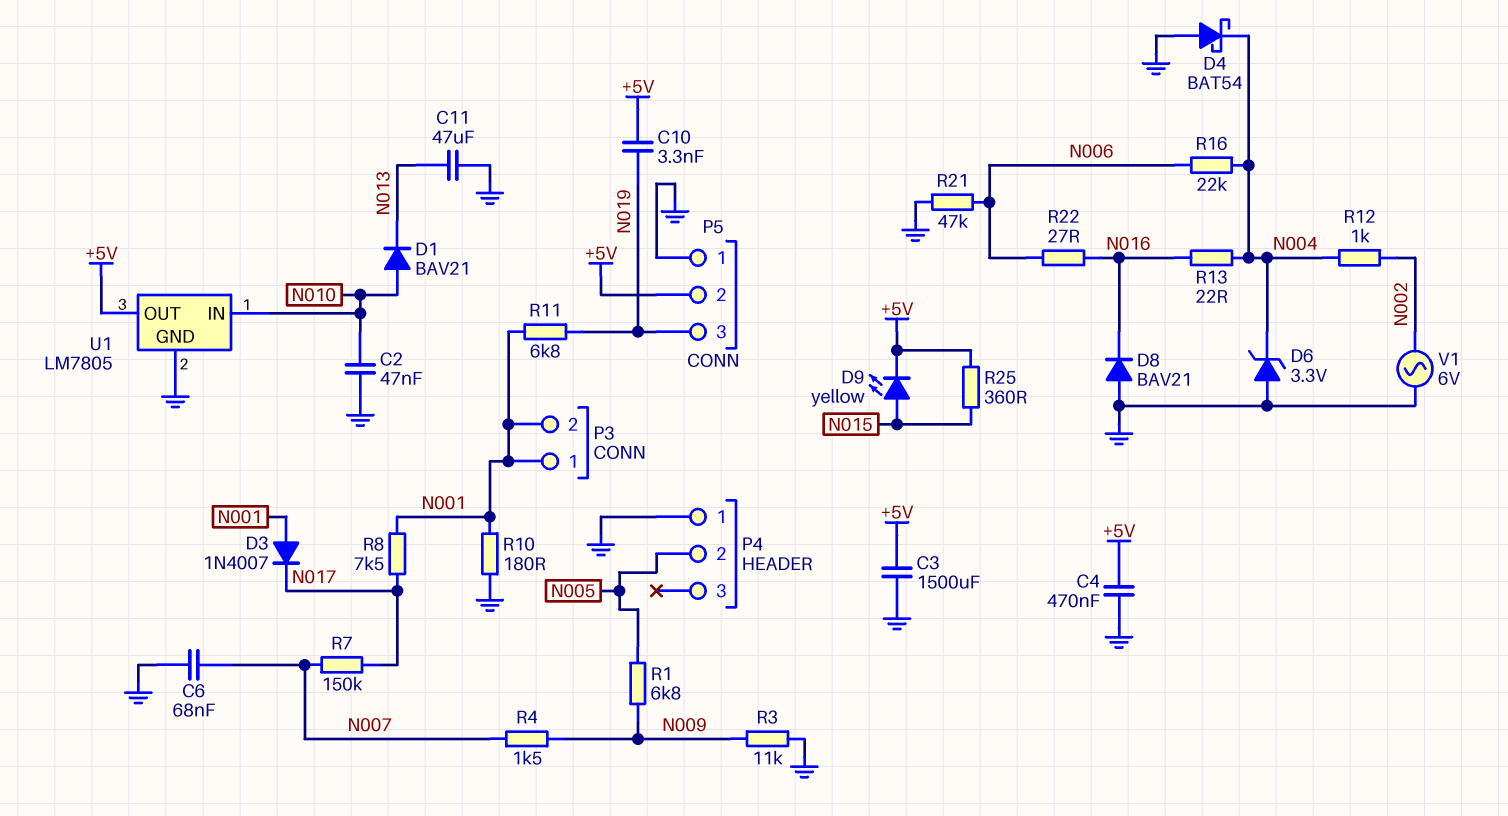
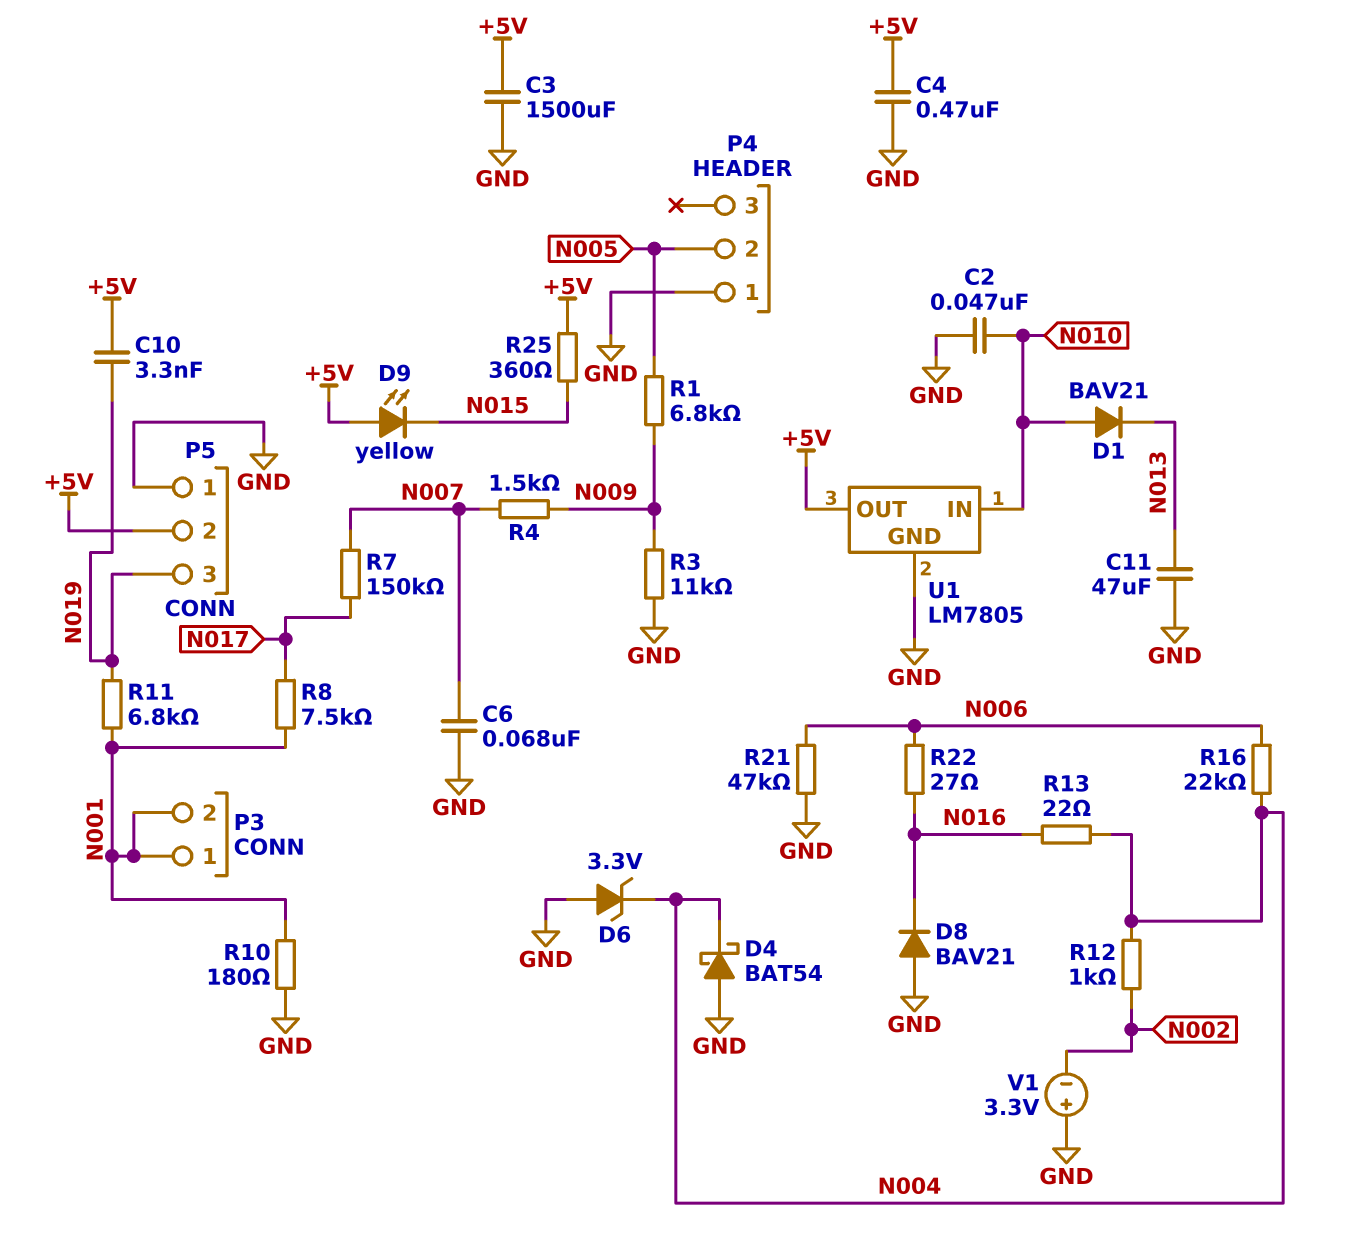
D3: diode 1N4007 (A N001, K N017) -> none
D9: LED yellow (A N015, K +5V) -> LED yellow (A +5V, K N015)
V1: AC 6V (GND, N002) -> 3.3V (plus GND, minus N002)

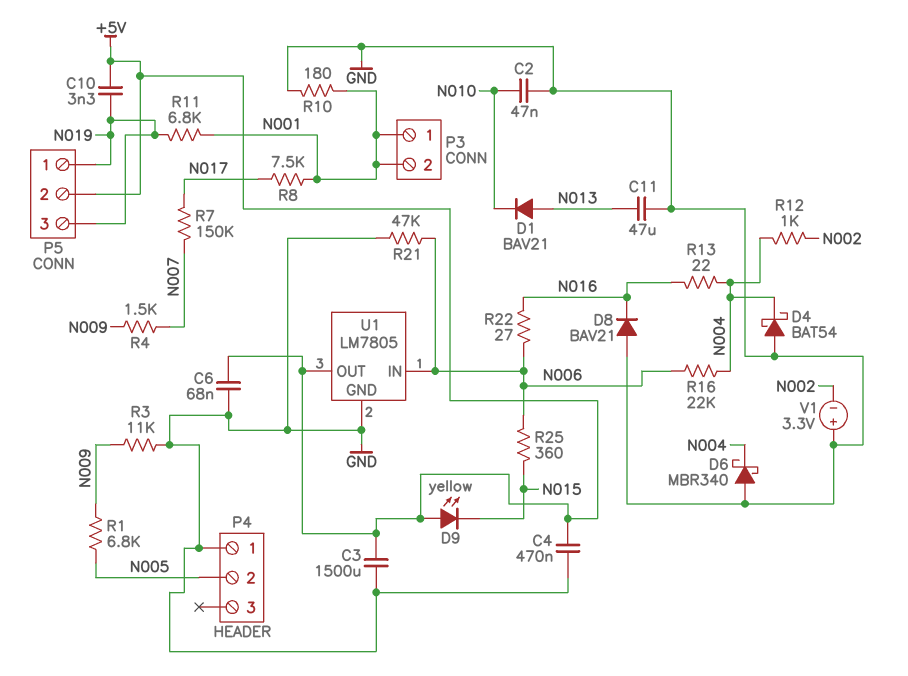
C6: 68nF (GND, N007) -> 68nF (+5V, GND)
D1: diode BAV21 (A N010, K N013) -> diode BAV21 (A N013, K N010)
D6: zener 3.3V (A GND, K N004) -> schottky MBR340 (A GND, K N004)
P5 pin 1: GND -> N019
R25: 360 (+5V, N015) -> 360 (N006, N015)
U1 pin IN: N010 -> N006

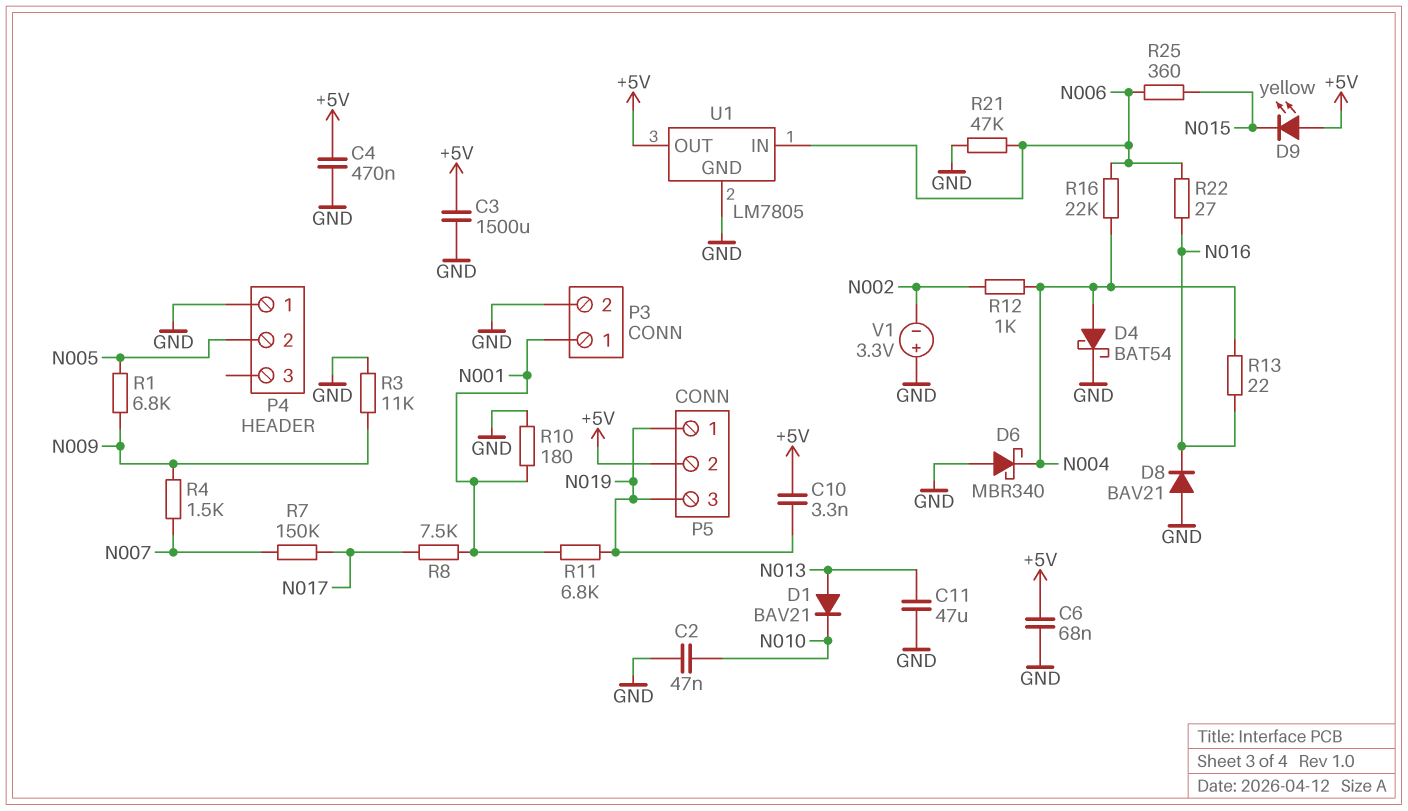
D4: schottky BAT54 (A GND, K N004) -> schottky BAT54 (A N004, K GND)
P3 pin 2: N001 -> GND

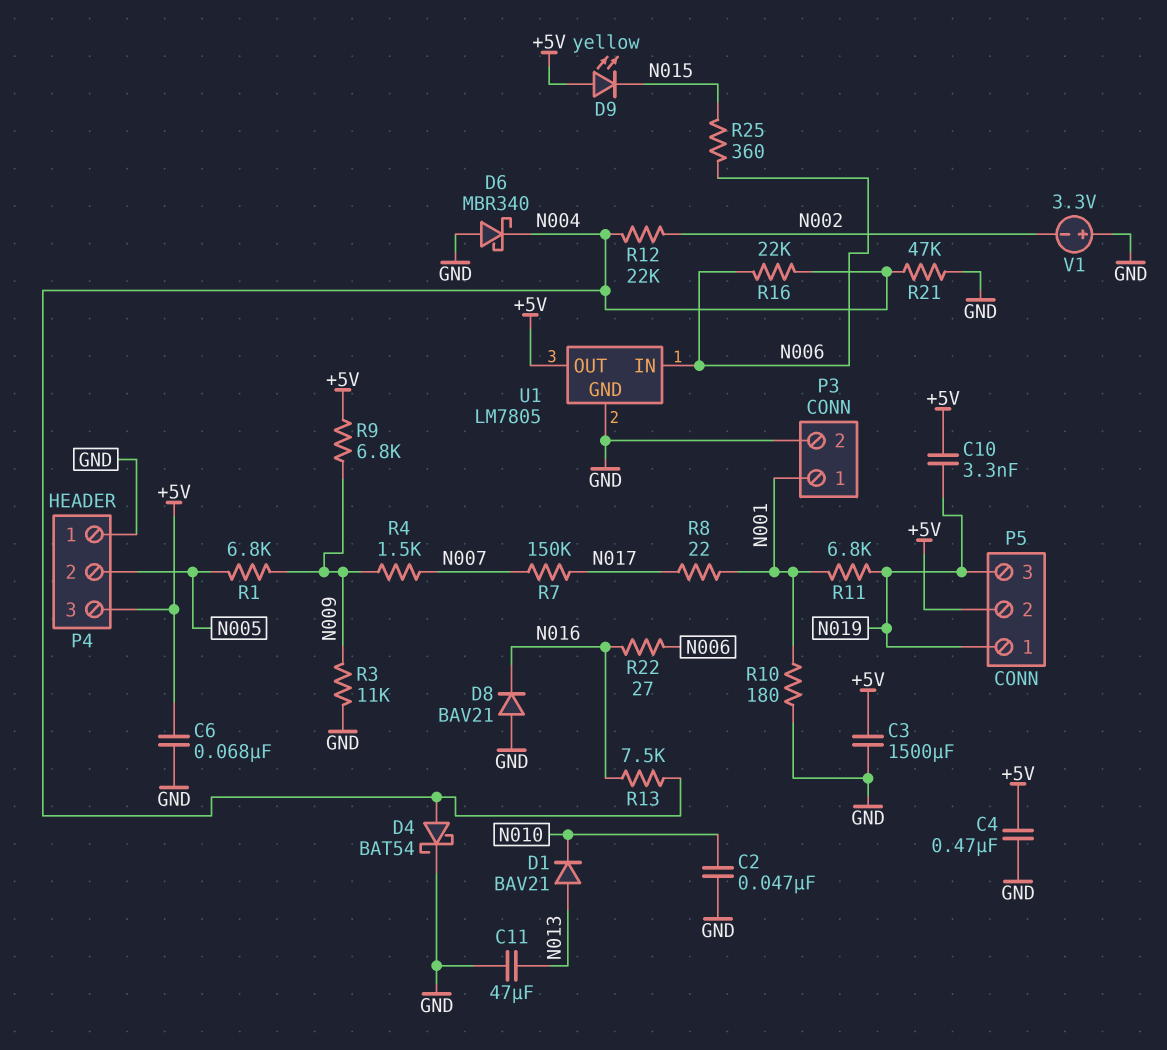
P4 pin 3: none -> +5V
R8: 7.5k (N001, N017) -> 22 (N001, N017)
R9: none -> 6.8k (+5V, N009)
R12: 1k (N002, N004) -> 22k (N002, N004)
R13: 22 (N004, N016) -> 7.5k (N004, N016)
R21: 47k (GND, N006) -> 47k (GND, N004)

